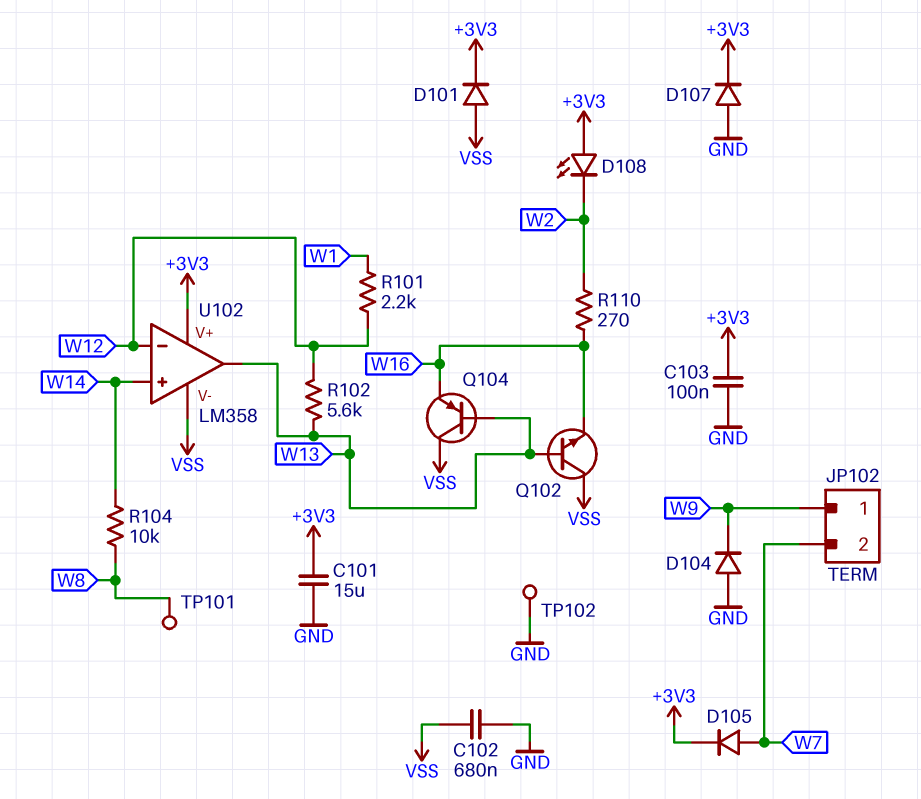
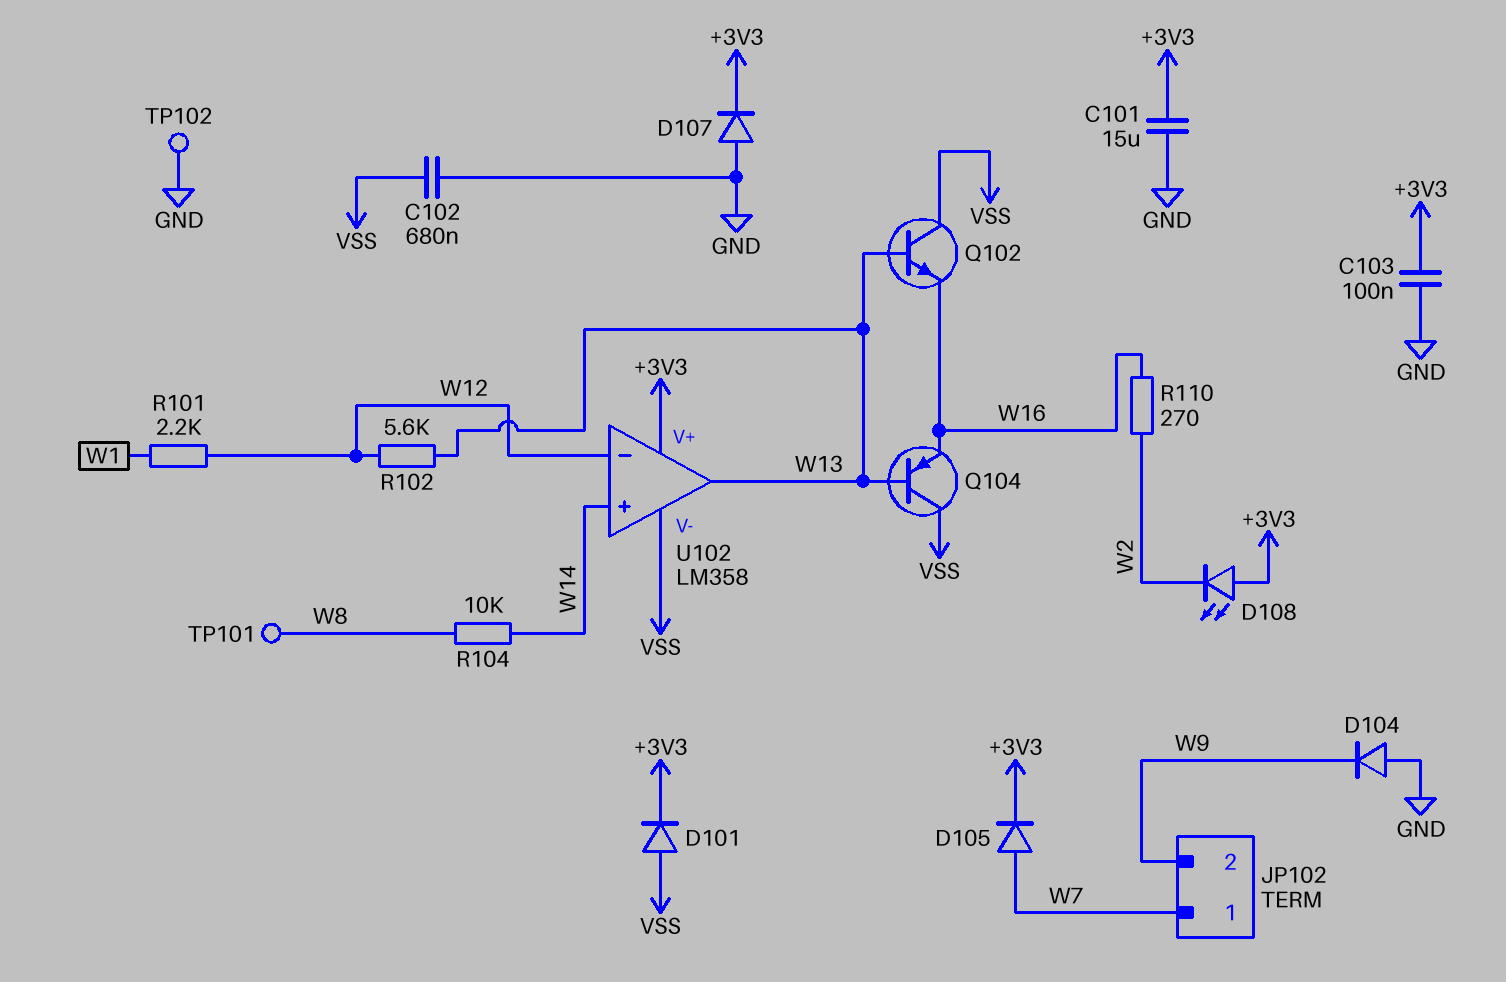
JP102 pin 1: W9 -> W7
JP102 pin 2: W7 -> W9

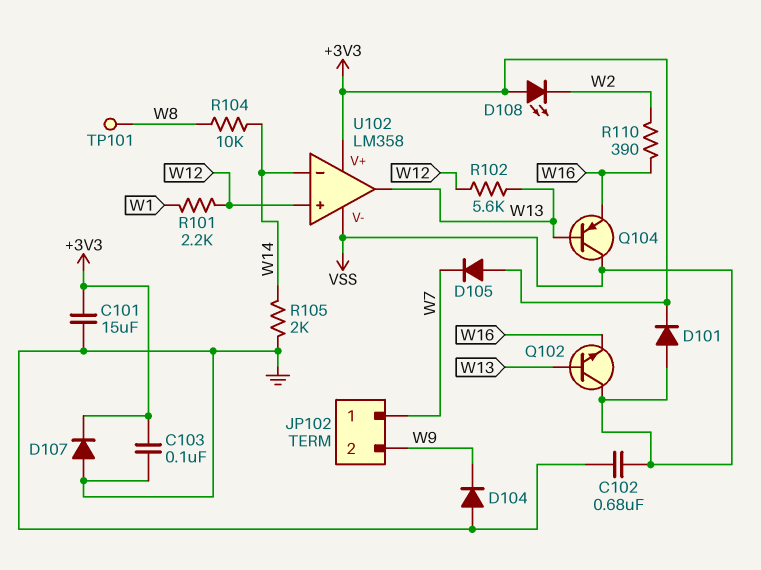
D105: diode (A W7, K +3V3) -> diode (A +3V3, K W7)
R105: none -> 2k (GND, W14)
R110: 270 (W2, W16) -> 390 (W2, W16)
TP102: test point (GND) -> none
U102 pin in+: W14 -> W12
U102 pin in-: W12 -> W14

